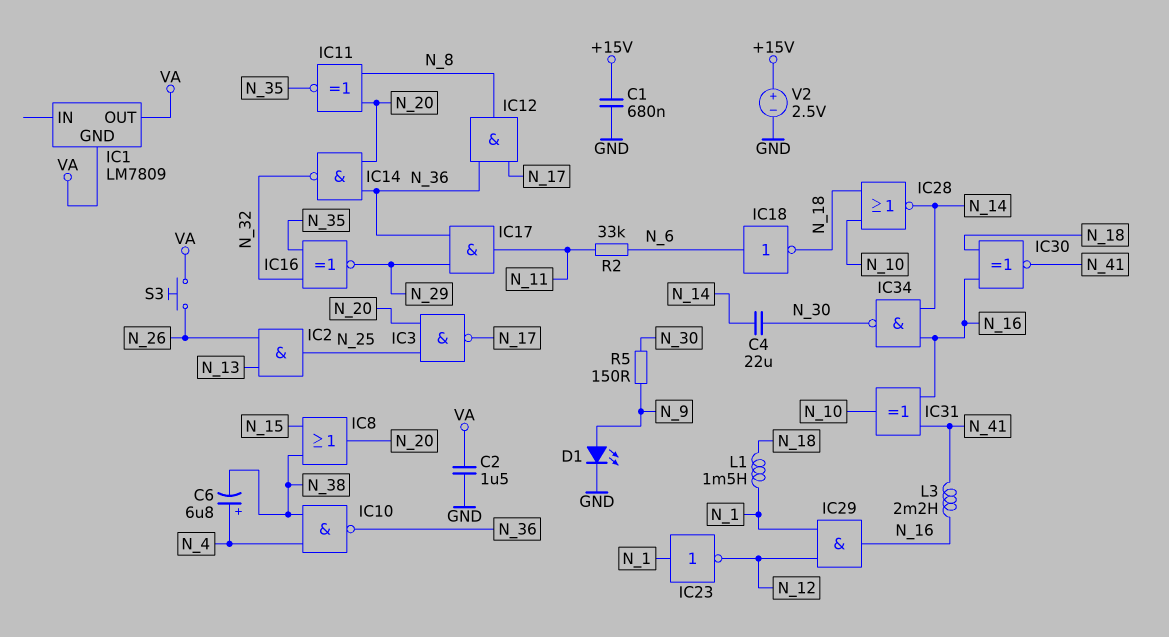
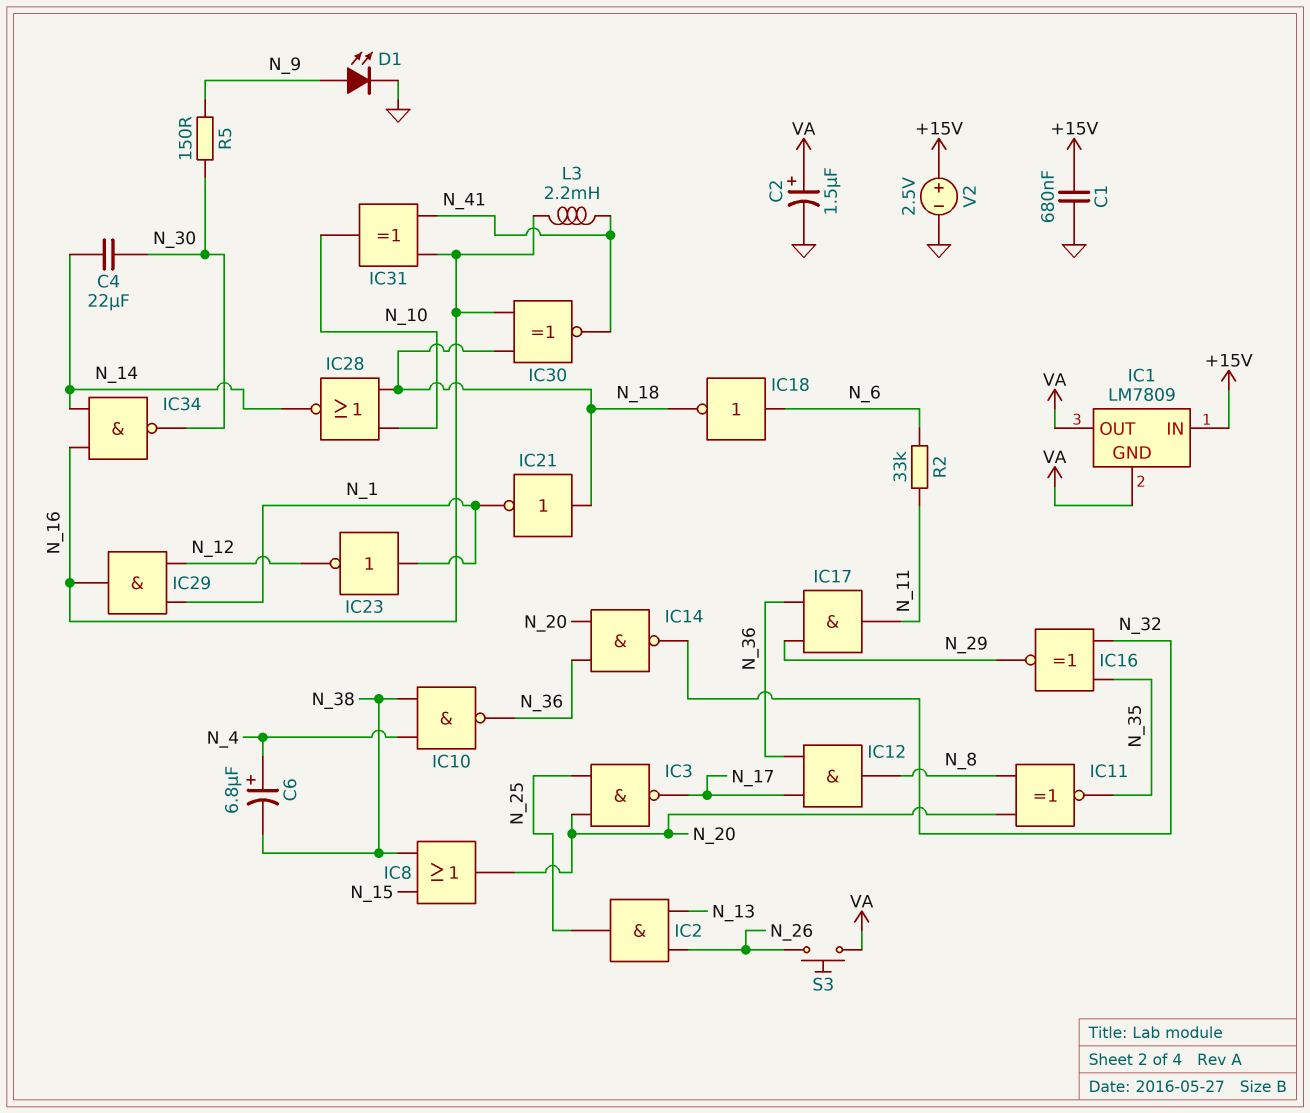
C2: 1.5uF (GND, VA) -> 1.5uF (plus VA, minus GND)
IC1 pin IN: none -> +15V
IC21: none -> NOT (in N_18, out N_1)
L1: 1.5mH (N_1, N_18) -> none

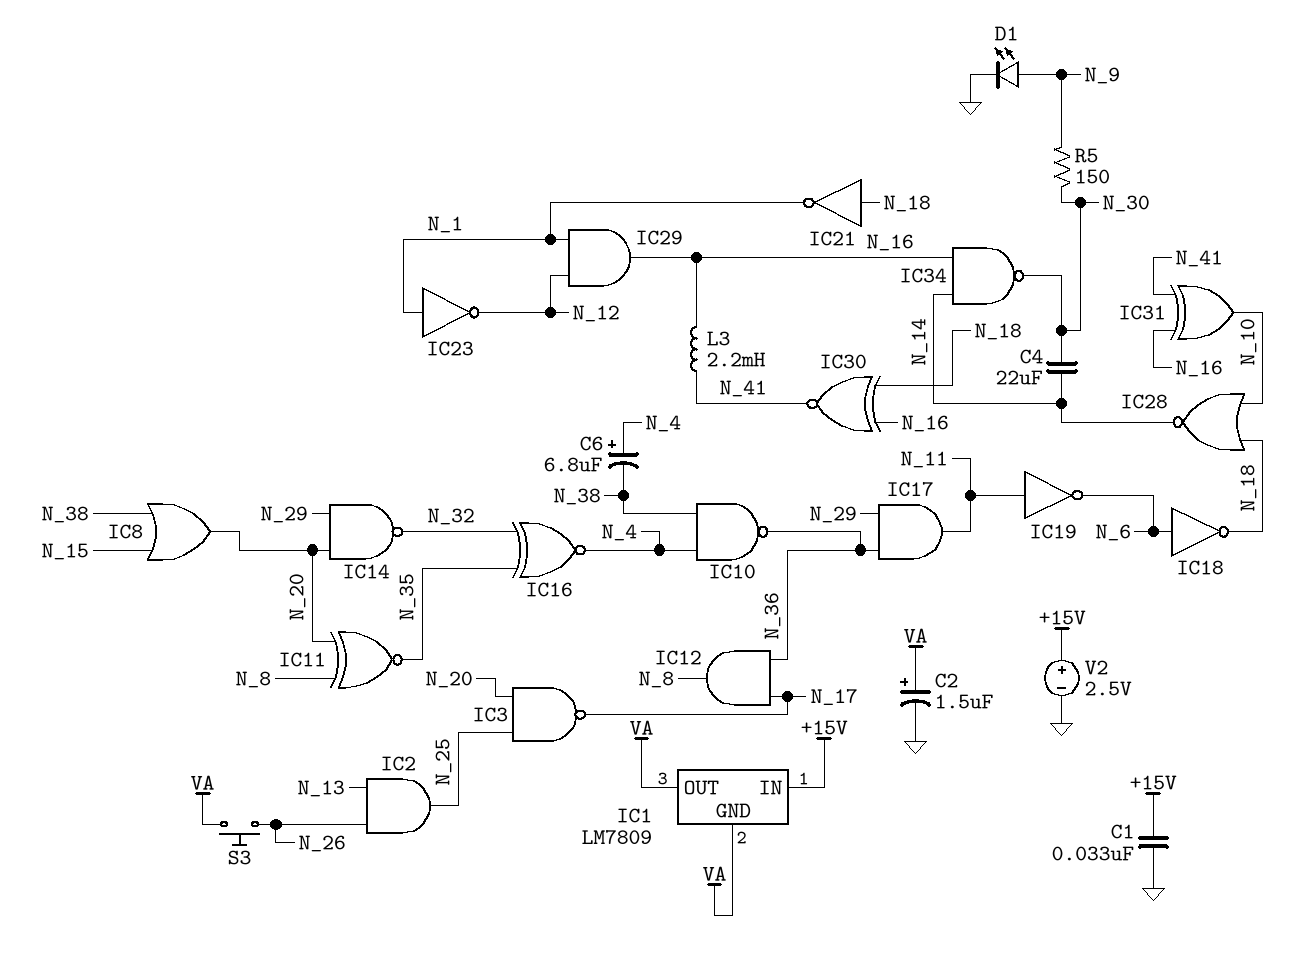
C1: 680nF (+15V, GND) -> 33nF (+15V, GND)
IC14: NAND (in N_20, in N_36, out N_32) -> NAND (in N_20, in N_29, out N_32)
IC16: XNOR (in N_32, in N_35, out N_29) -> XNOR (in N_32, in N_35, out N_4)
IC19: none -> NOT (in N_11, out N_6)
R2: 33k (N_6, N_11) -> none

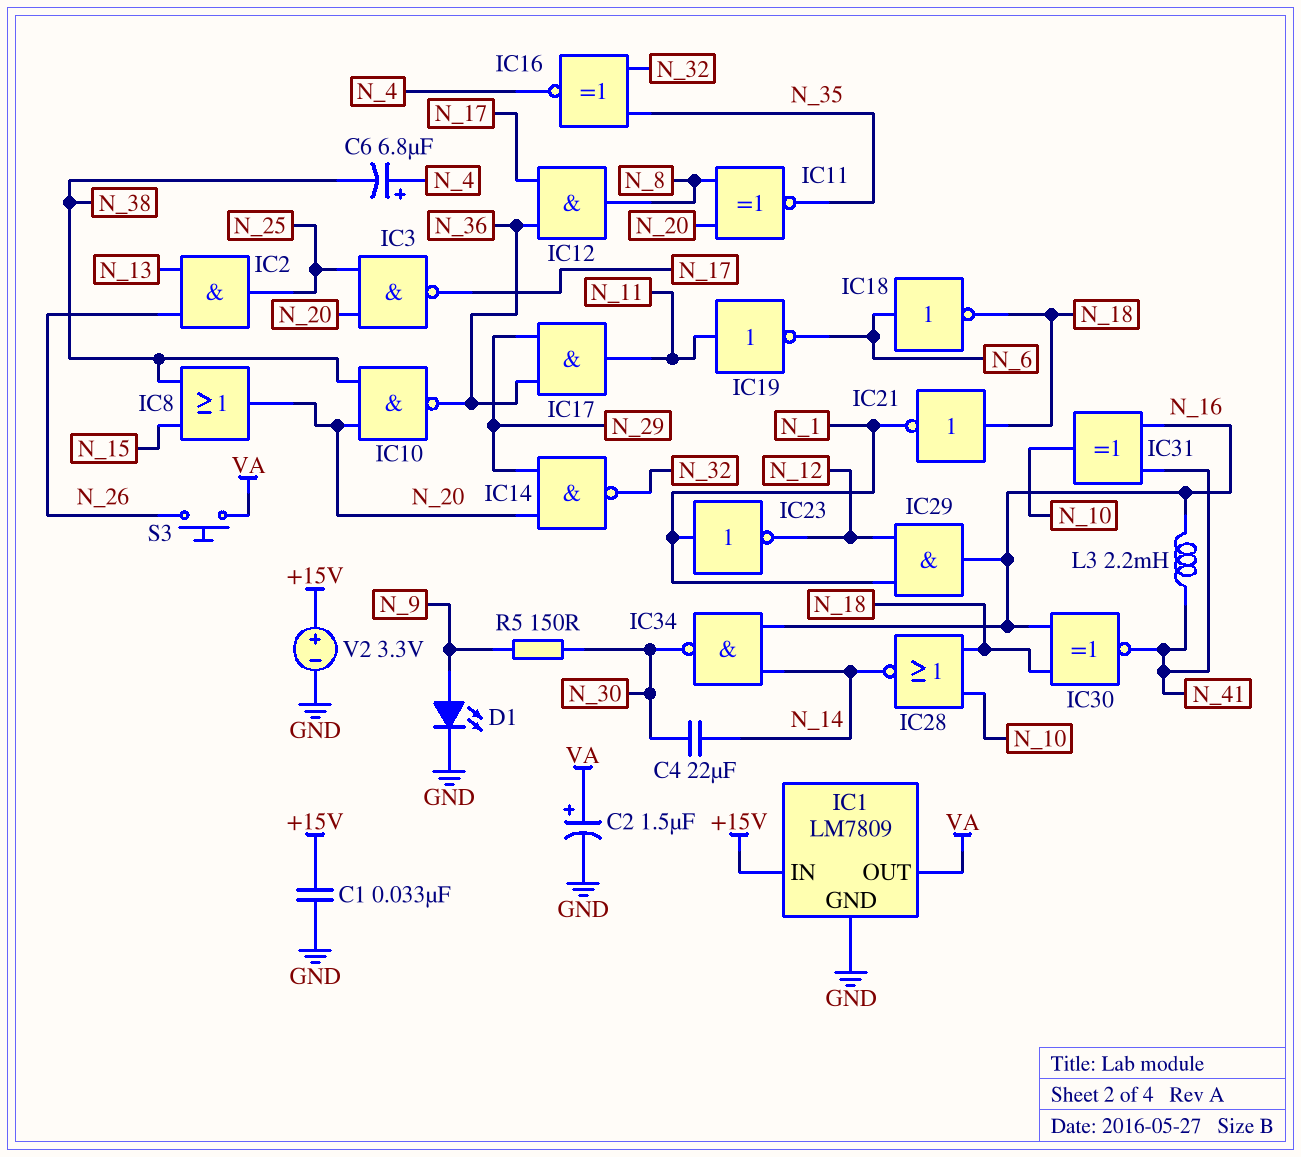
IC1 pin GND: VA -> GND
IC10: NAND (in N_4, in N_38, out N_36) -> NAND (in N_20, in N_38, out N_36)
V2: 2.5V (plus +15V, minus GND) -> 3.3V (plus +15V, minus GND)

